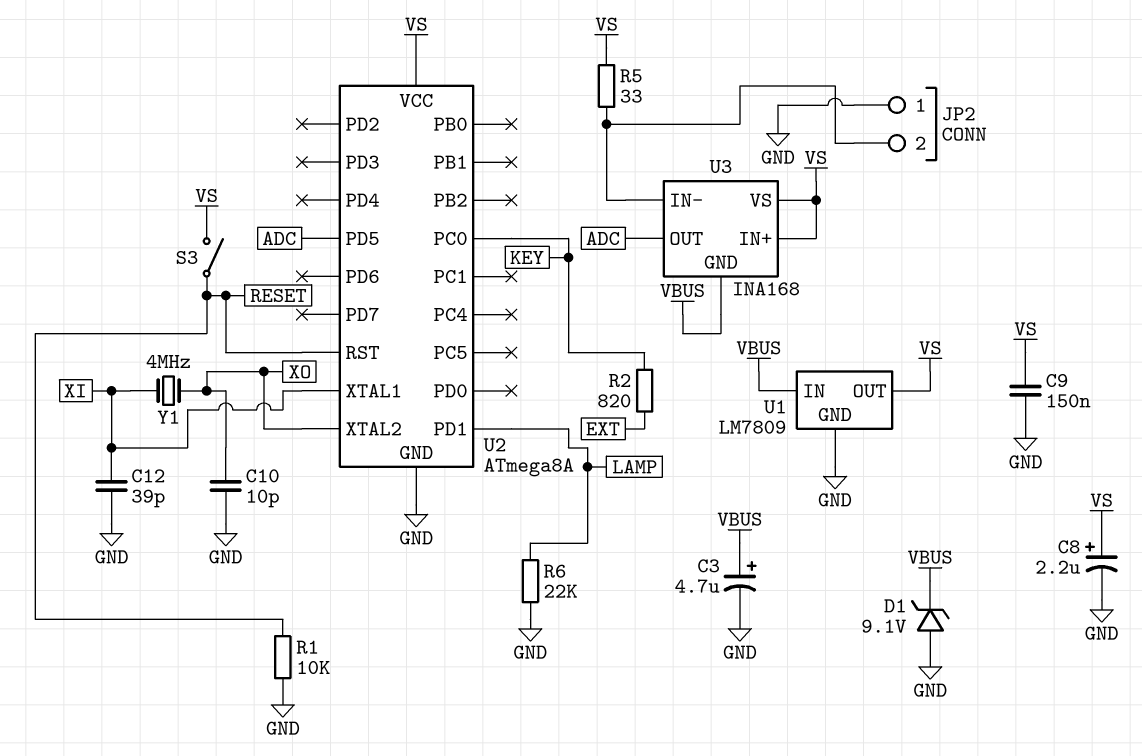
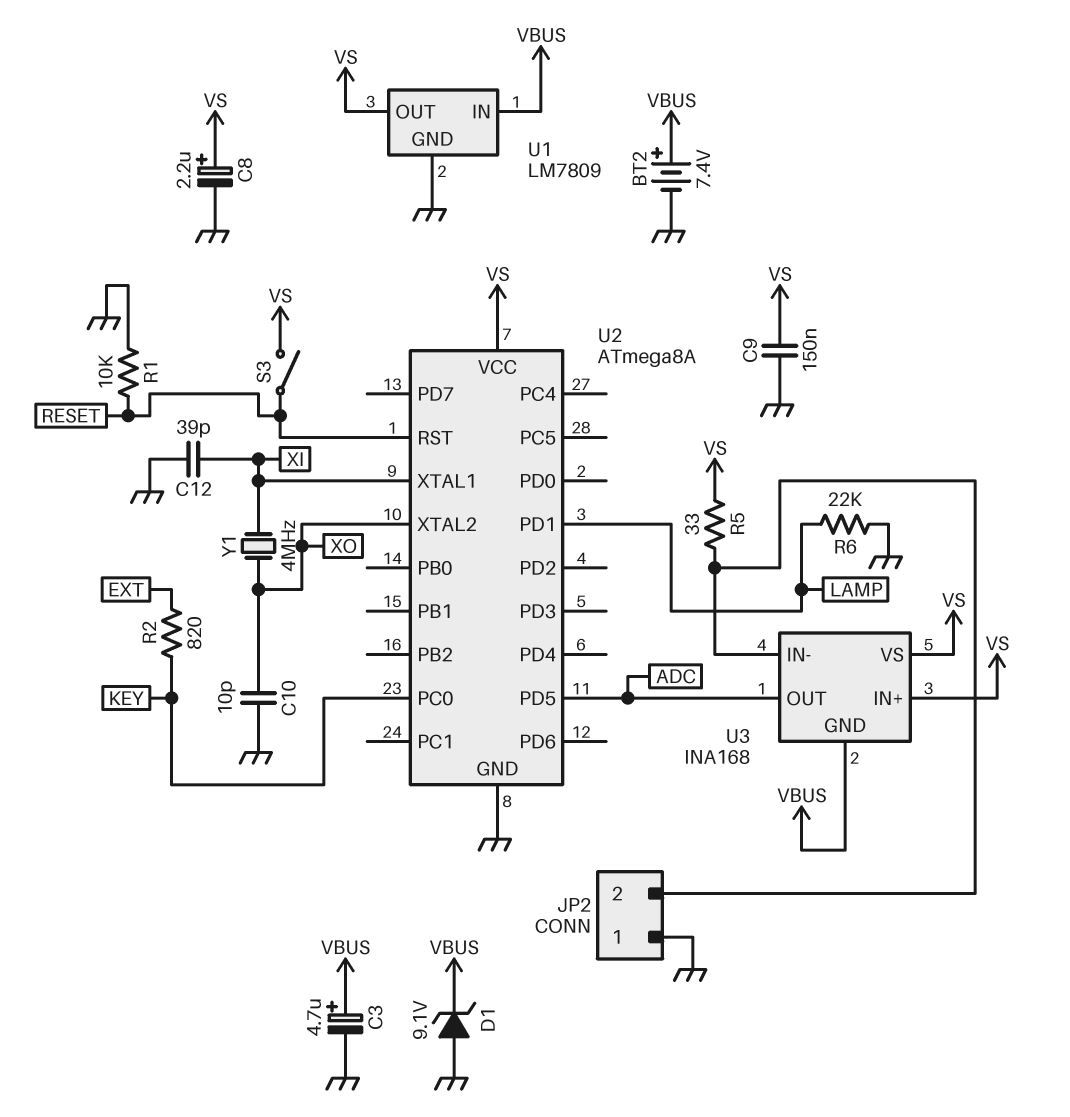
BT2: none -> 7.4V (plus VBUS, minus GND)

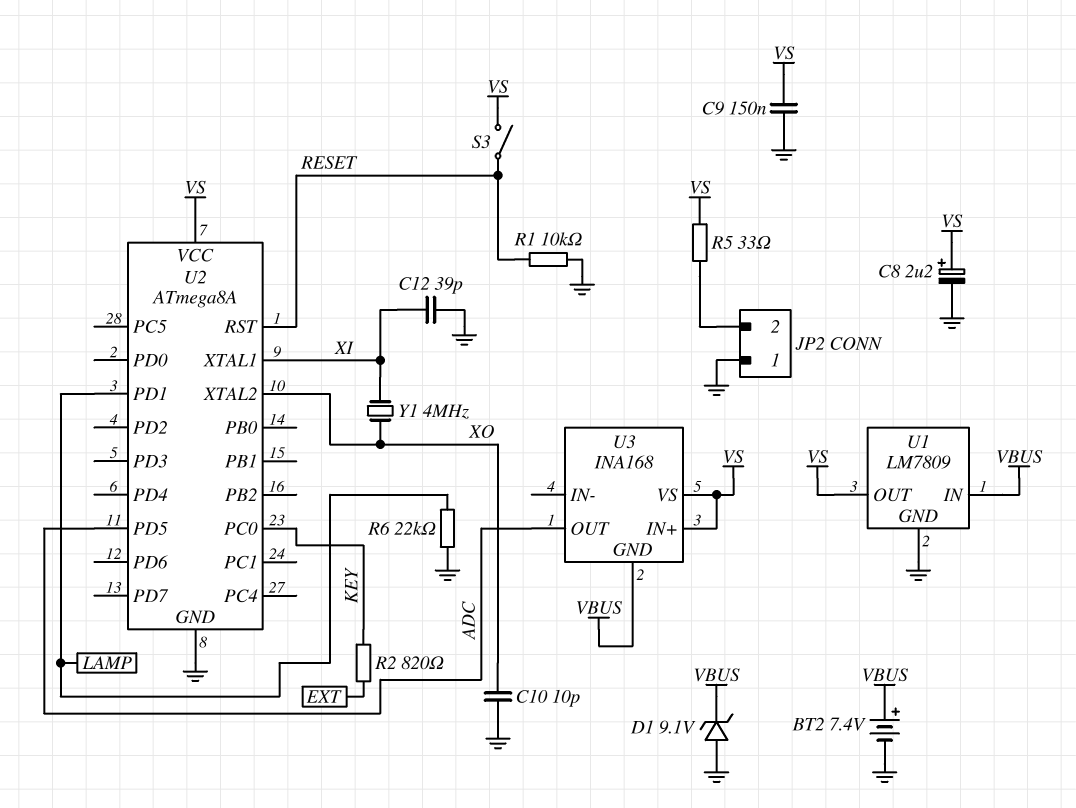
C3: 4.7uF (plus VBUS, minus GND) -> none
U3 pin IN-: JP2/2 -> none

